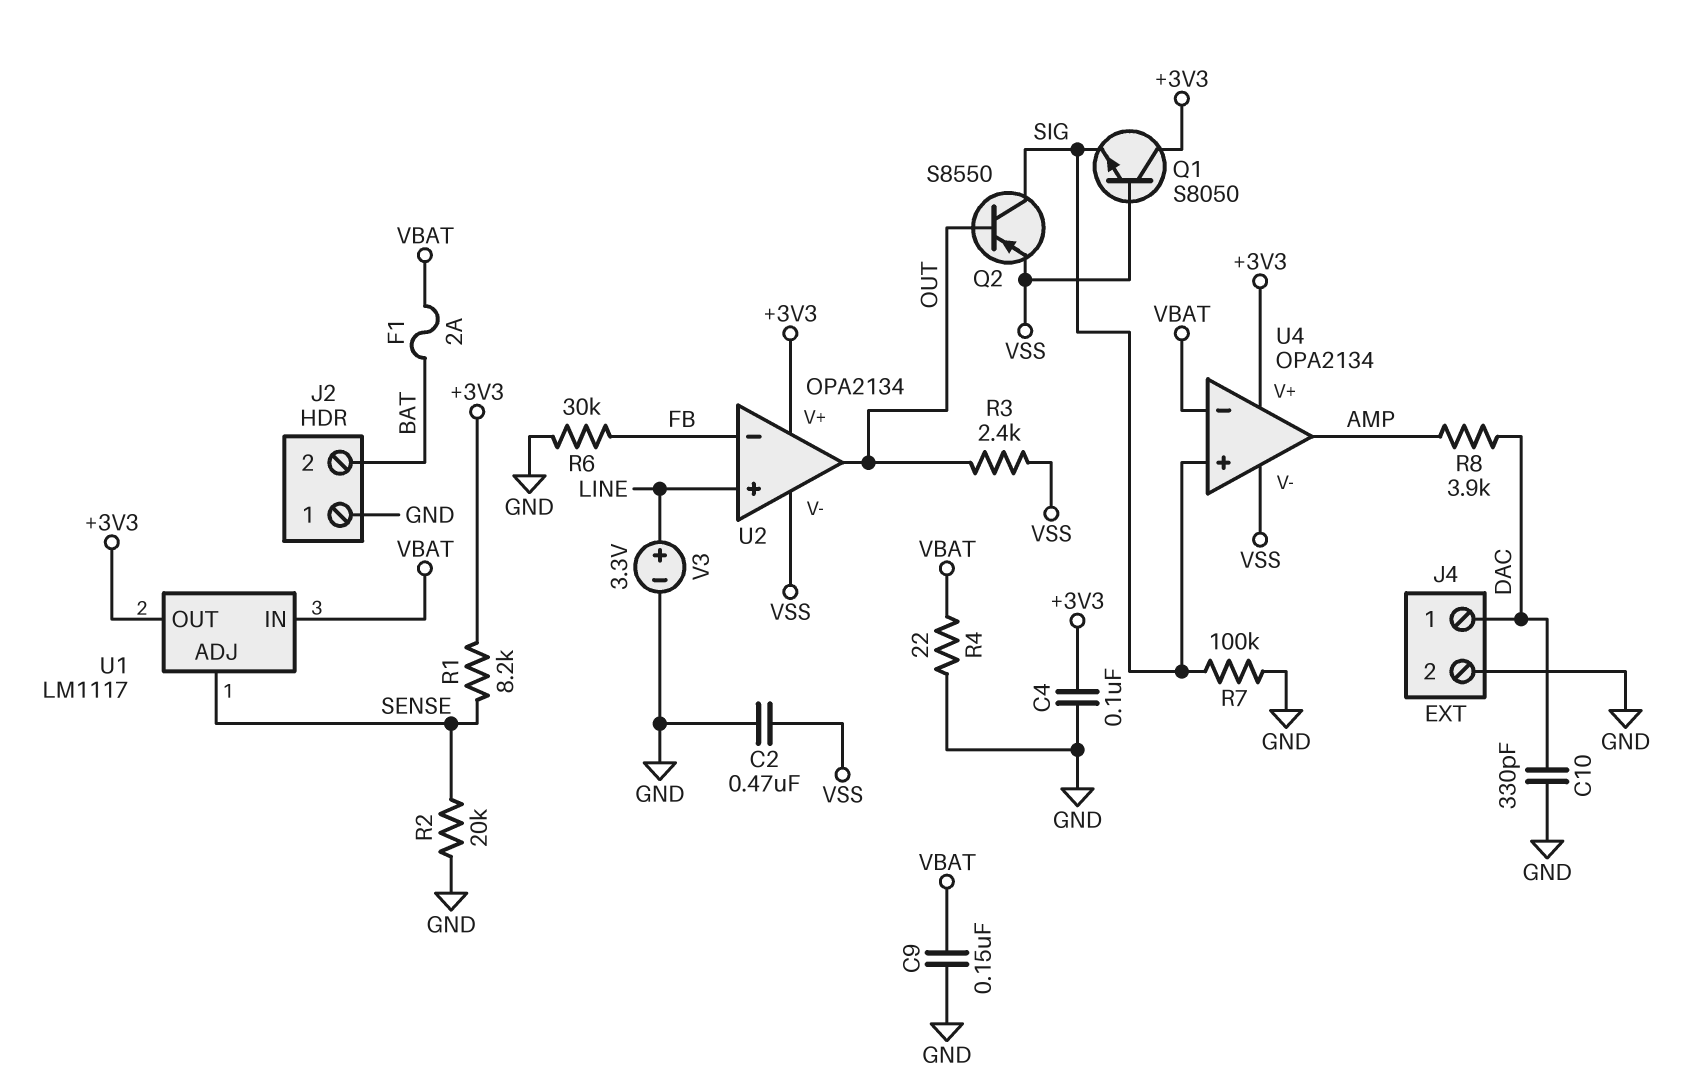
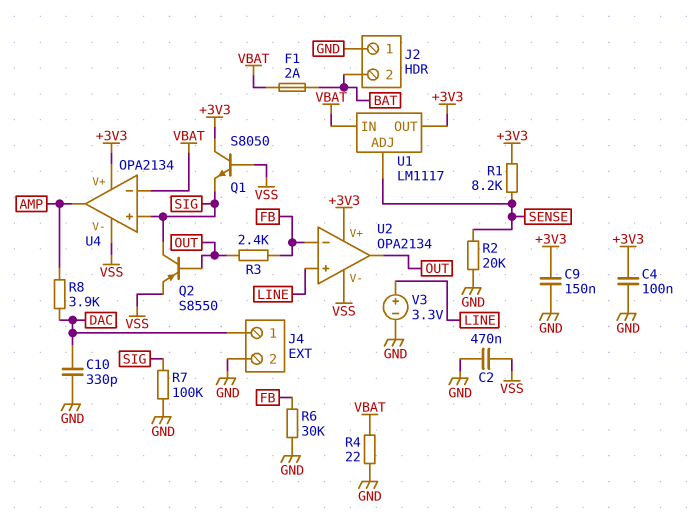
C9: 150nF (GND, VBAT) -> 150nF (+3V3, GND)
R3: 2.4k (OUT, VSS) -> 2.4k (FB, OUT)

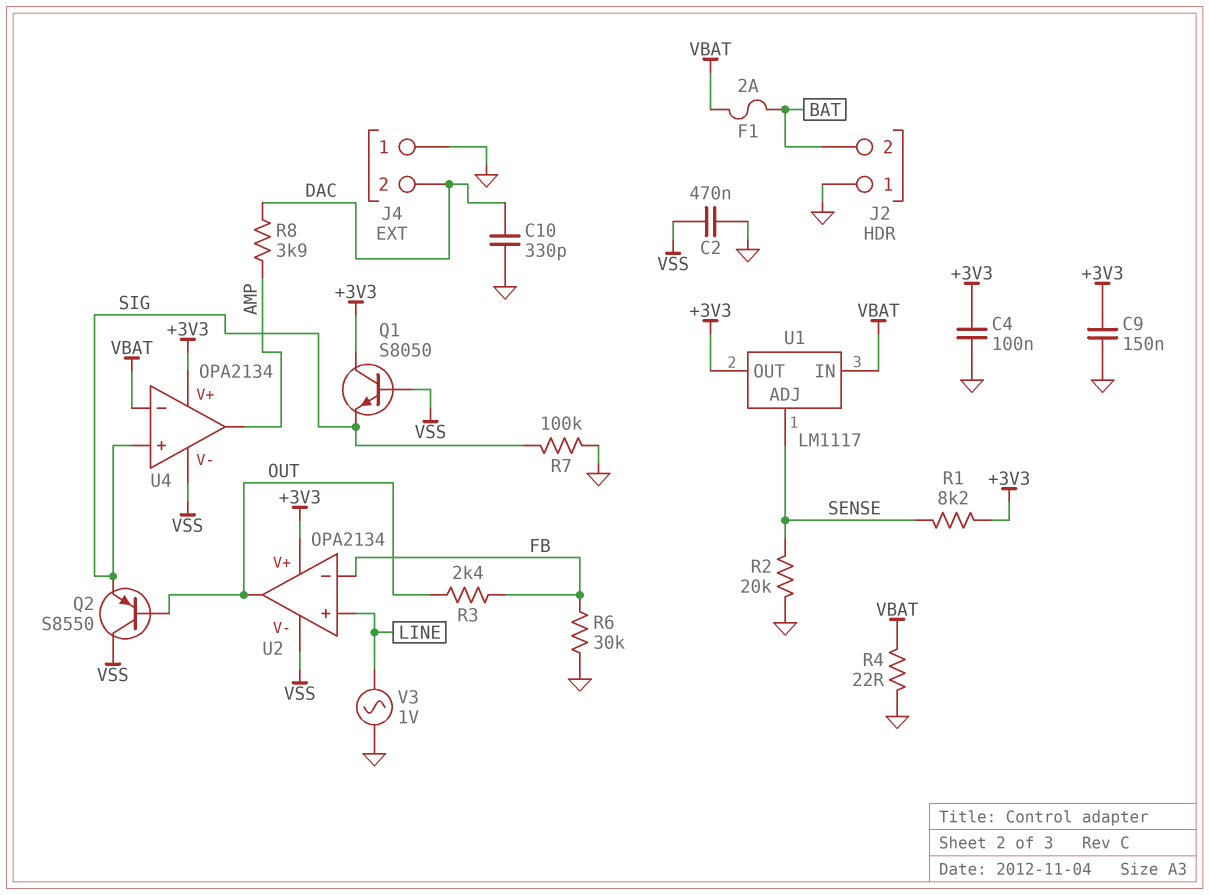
J4 pin 1: DAC -> GND
J4 pin 2: GND -> DAC
Q2: PNP S8550 (B OUT, C SIG, E VSS) -> PNP S8550 (B OUT, C VSS, E SIG)
V3: 3.3V (plus LINE, minus GND) -> AC 1V (GND, LINE)

